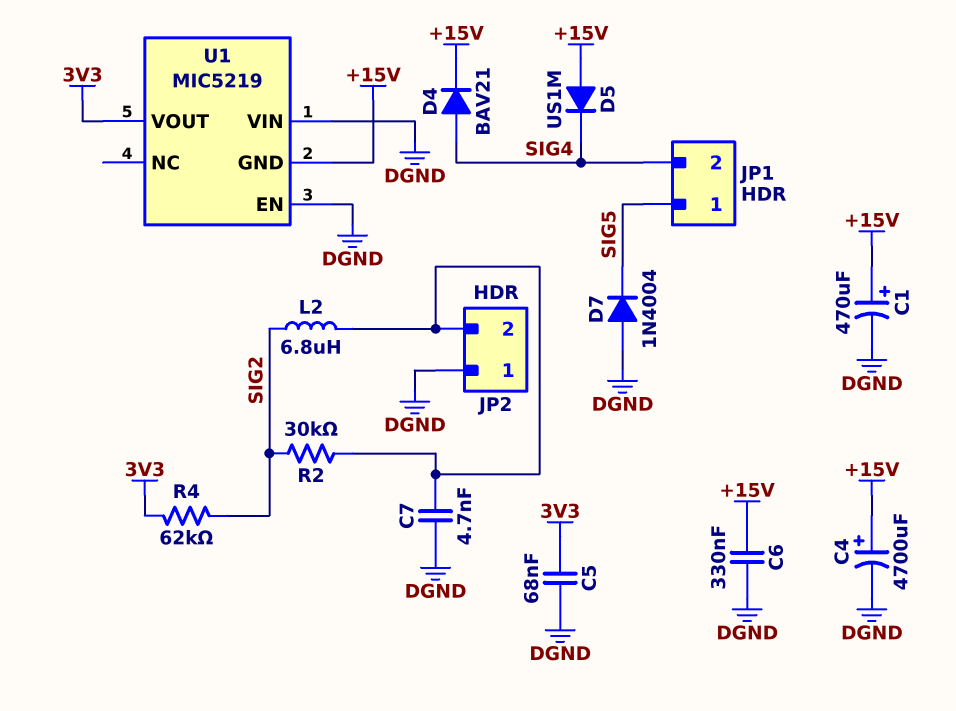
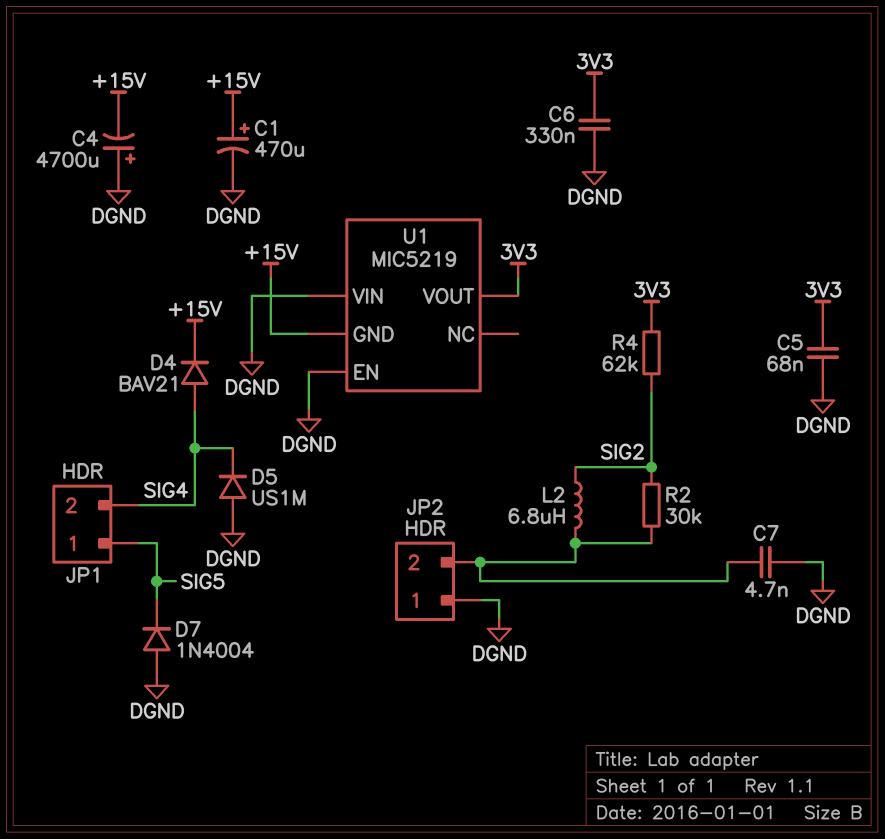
C4: 4700uF (plus +15V, minus DGND) -> 4700uF (plus DGND, minus +15V)
C6: 330nF (+15V, DGND) -> 330nF (3V3, DGND)
D5: diode US1M (A +15V, K SIG4) -> diode US1M (A DGND, K SIG4)

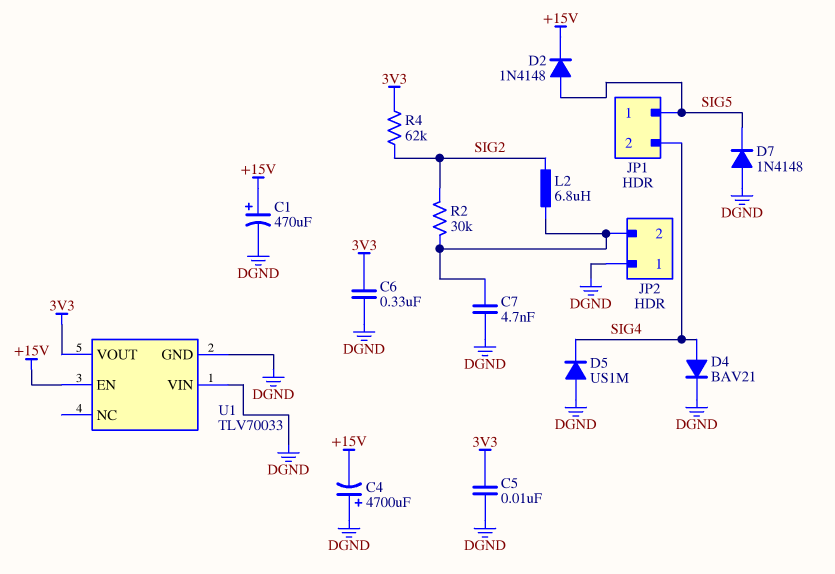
C5: 68nF (3V3, DGND) -> 10nF (3V3, DGND)
D2: none -> diode 1N4148 (A SIG5, K +15V)
D4: diode BAV21 (A SIG4, K +15V) -> diode BAV21 (A SIG4, K DGND)
D7: diode 1N4004 (A DGND, K SIG5) -> diode 1N4148 (A DGND, K SIG5)
U1: MIC5219 -> TLV70033
U1 pin EN: DGND -> +15V
U1 pin GND: +15V -> DGND

